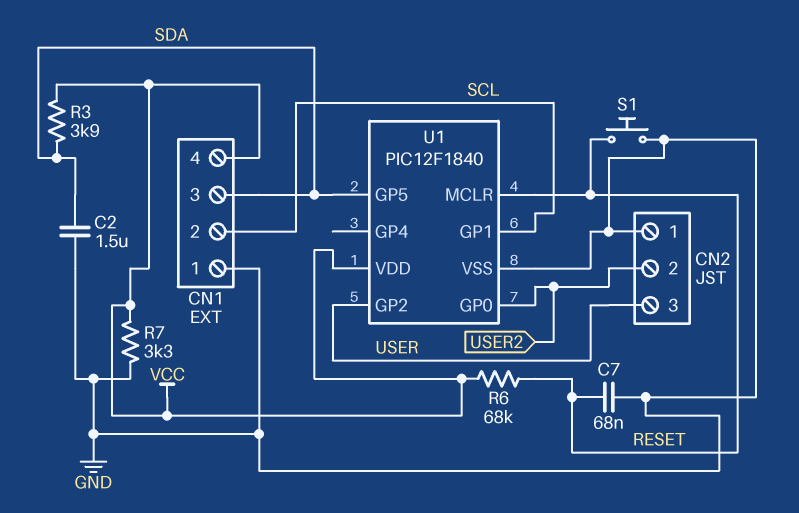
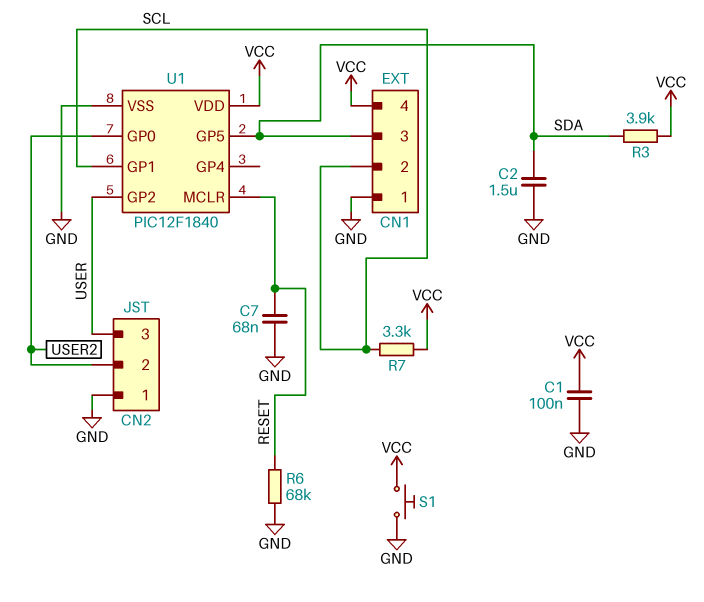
C1: none -> 100nF (GND, VCC)
R6: 68k (RESET, VCC) -> 68k (GND, RESET)
R7: 3.3k (GND, VCC) -> 3.3k (SCL, VCC)
S1: button (GND, RESET) -> button (GND, VCC)

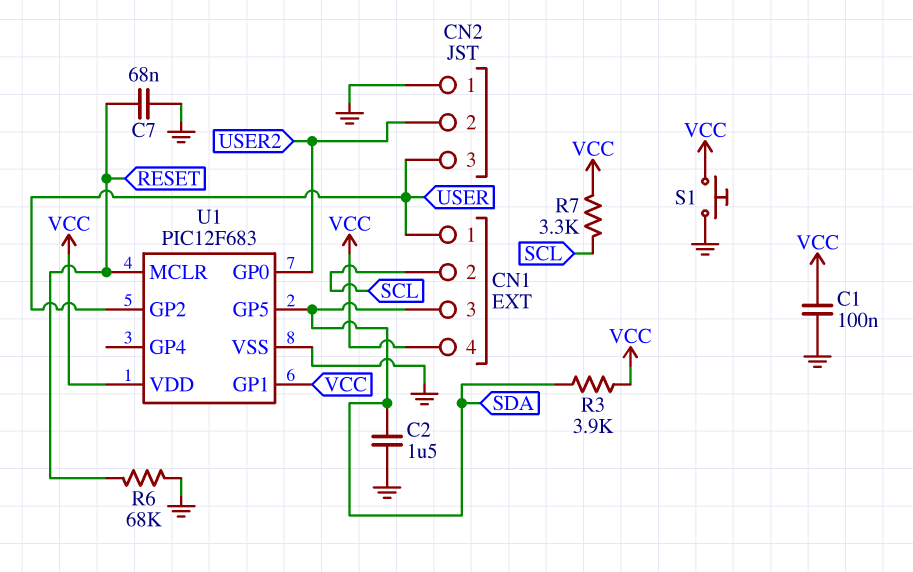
CN1 pin 1: GND -> USER
U1: PIC12F1840 -> PIC12F683
U1 pin GP1: SCL -> VCC

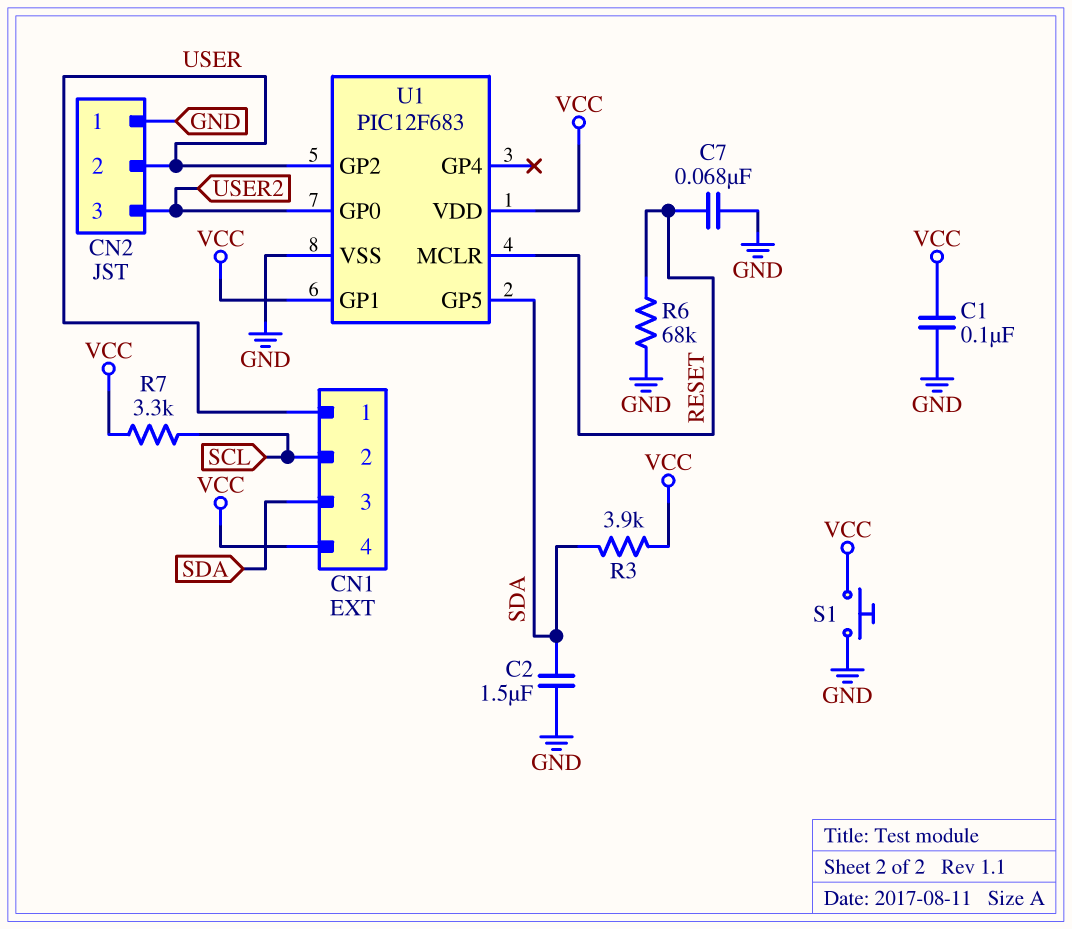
CN2 pin 2: USER2 -> USER
CN2 pin 3: USER -> USER2

